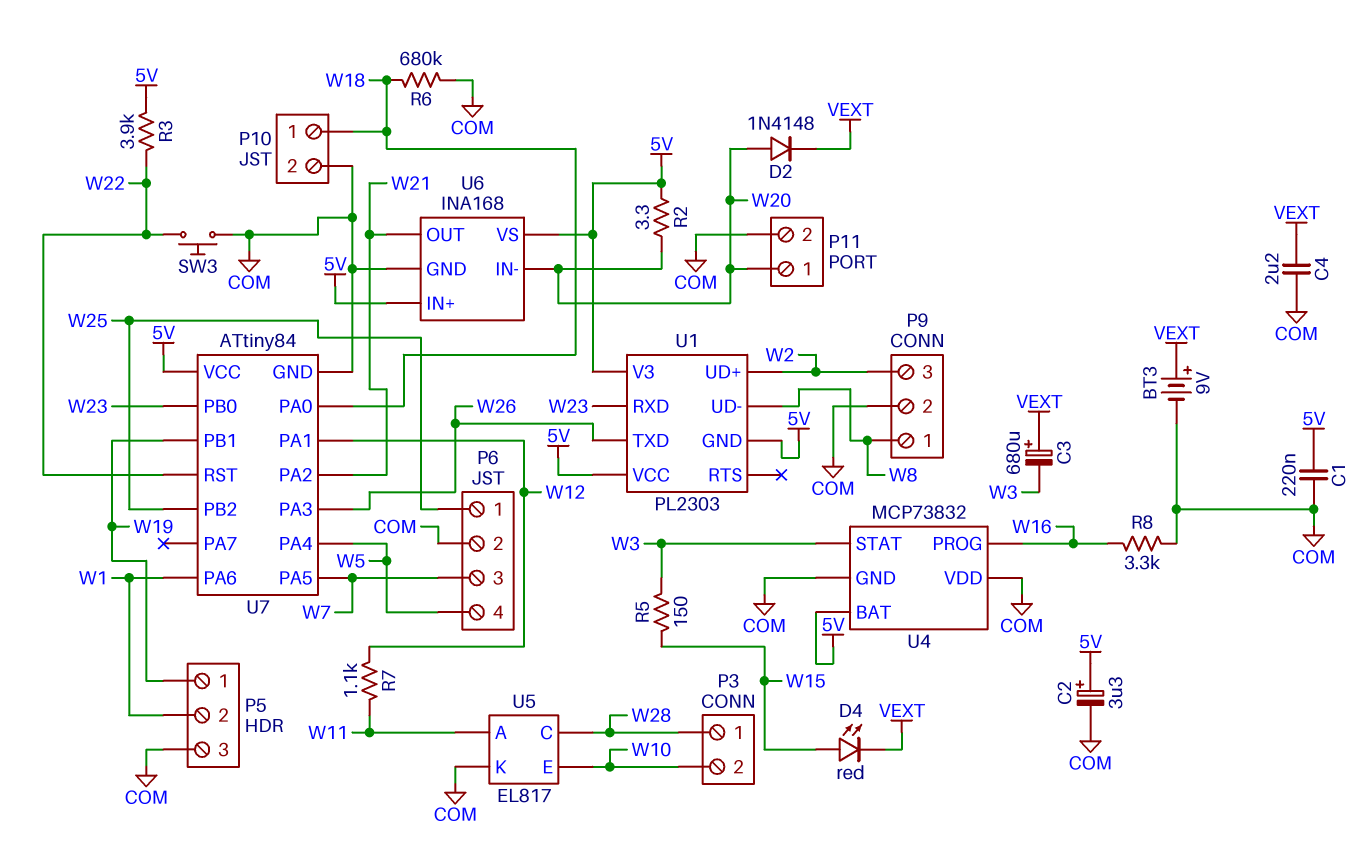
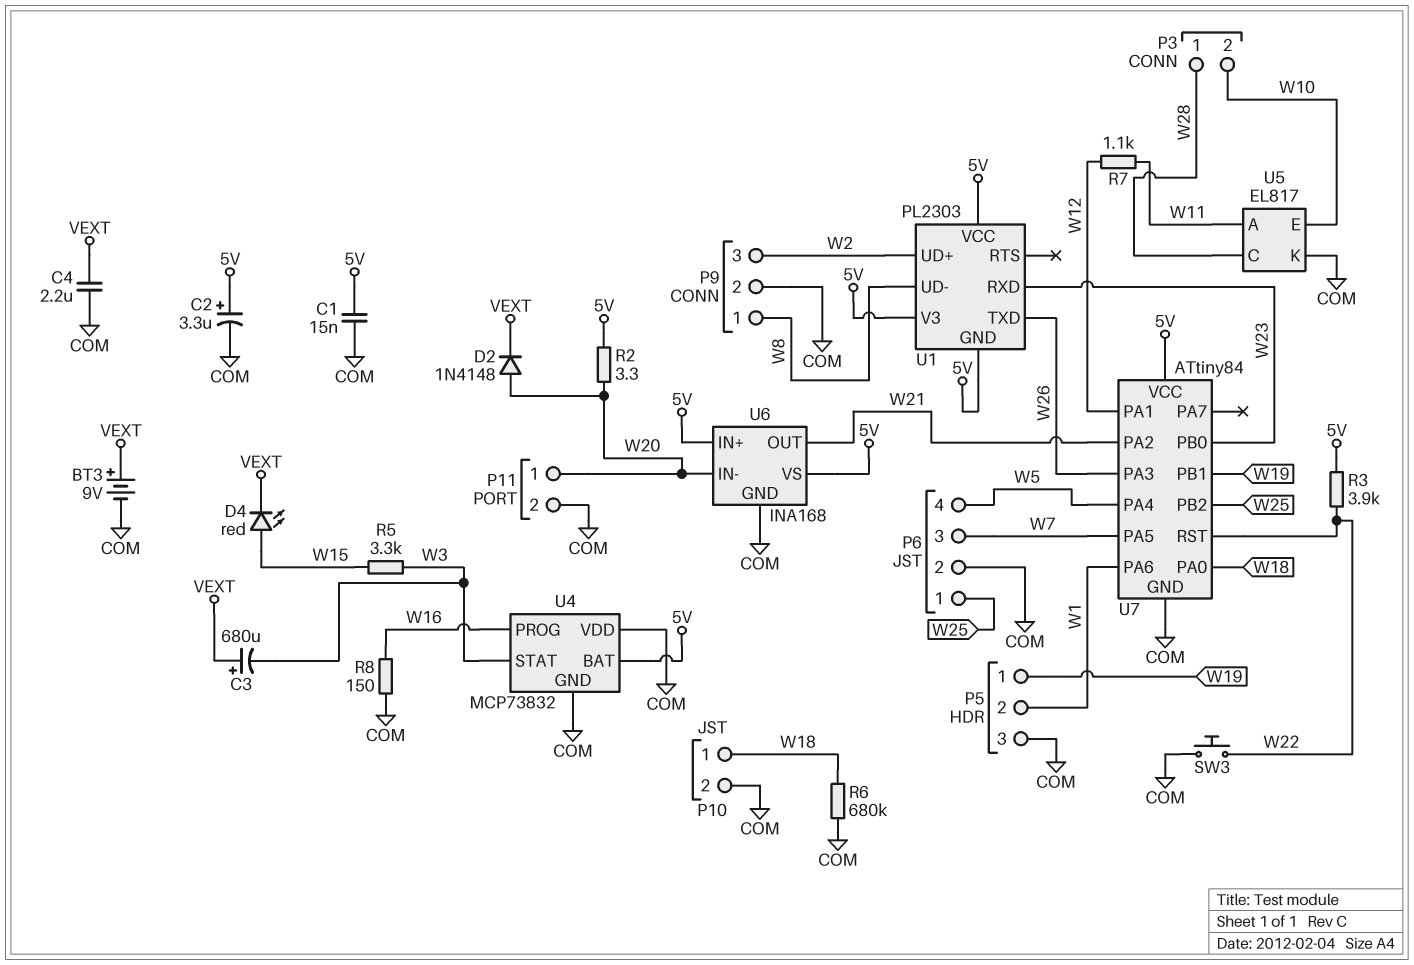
C1: 220nF (5V, COM) -> 15nF (5V, COM)
R5: 150 (W3, W15) -> 3.3k (W3, W15)
R8: 3.3k (COM, W16) -> 150 (COM, W16)

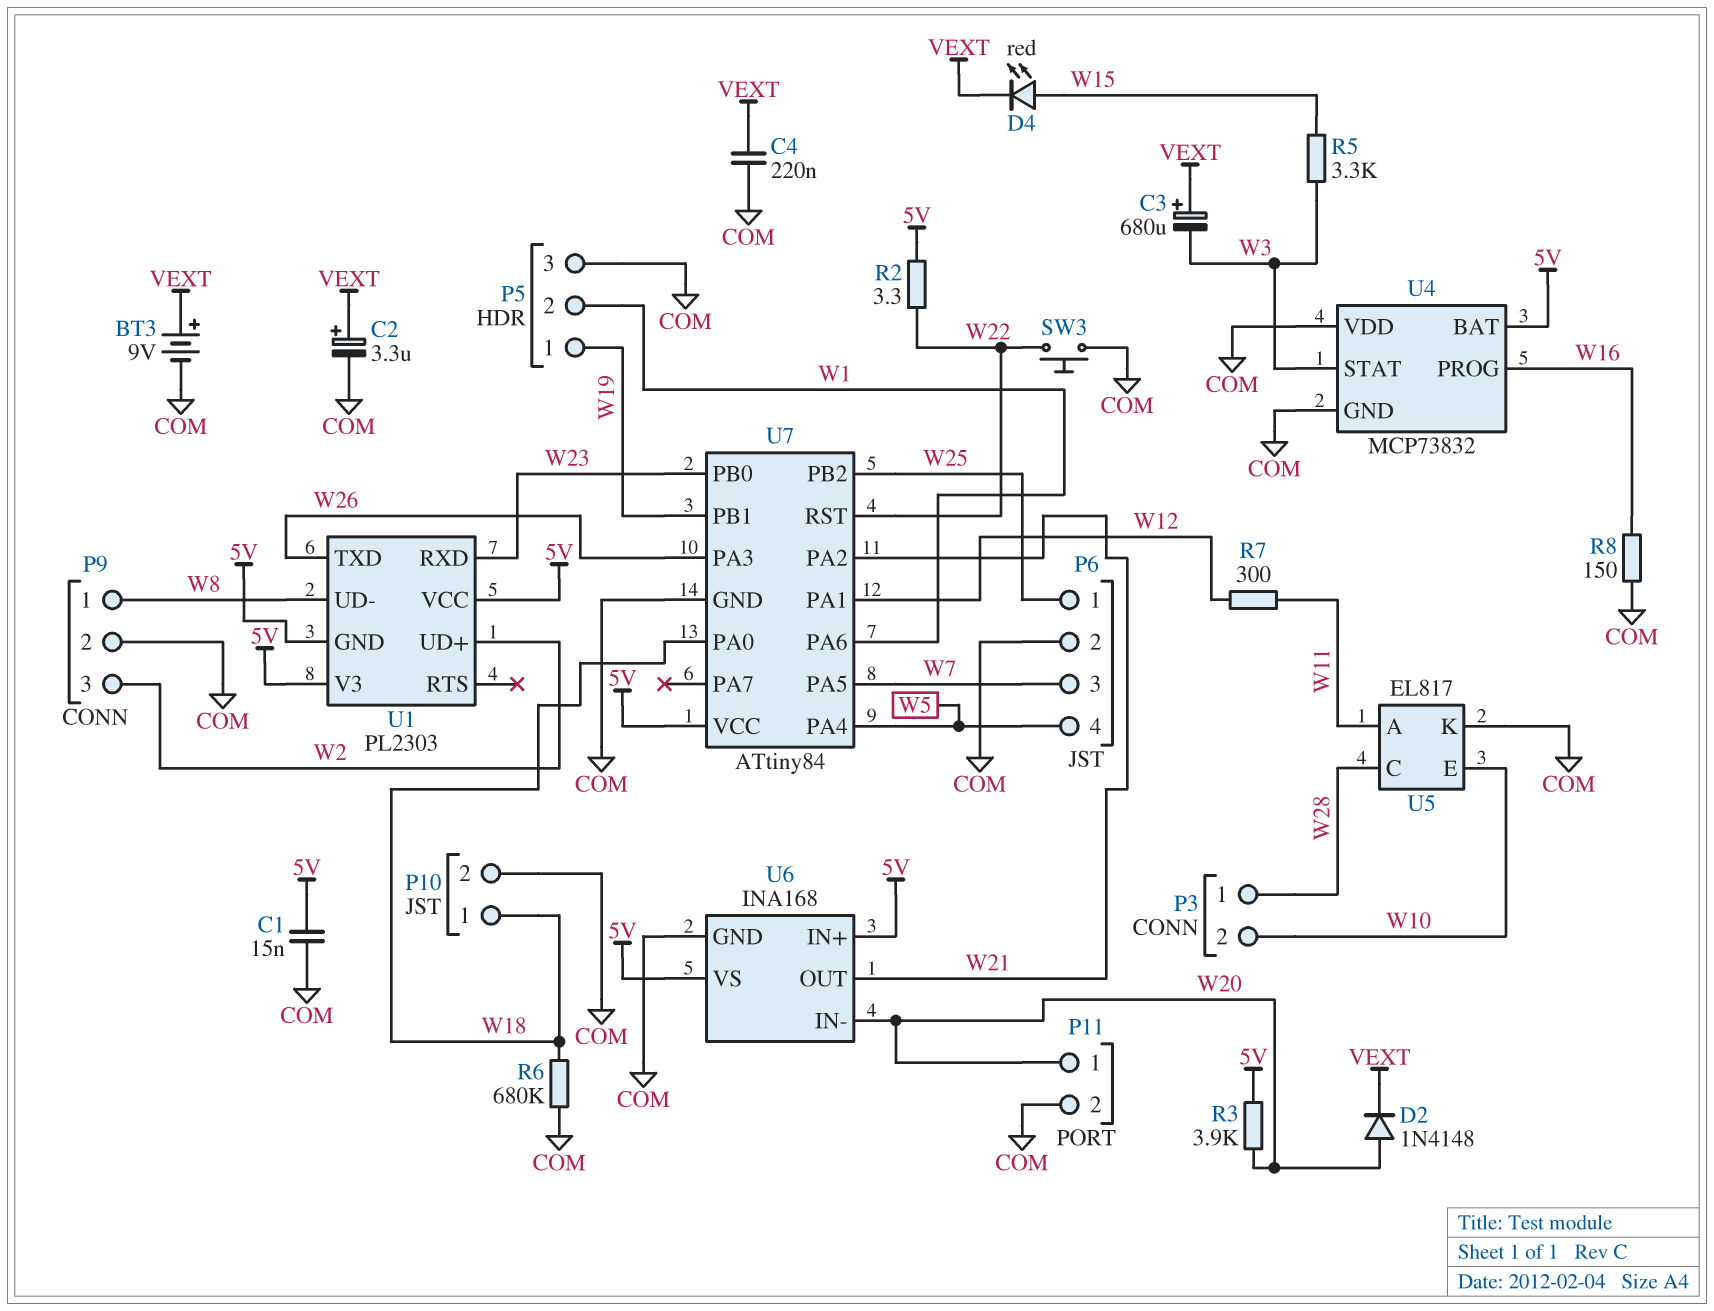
C2: 3.3uF (plus 5V, minus COM) -> 3.3uF (plus VEXT, minus COM)
C4: 2.2uF (COM, VEXT) -> 220nF (COM, VEXT)
R2: 3.3 (5V, W20) -> 3.3 (5V, W22)
R3: 3.9k (5V, W22) -> 3.9k (5V, W20)
R7: 1.1k (W11, W12) -> 300 (W11, W12)

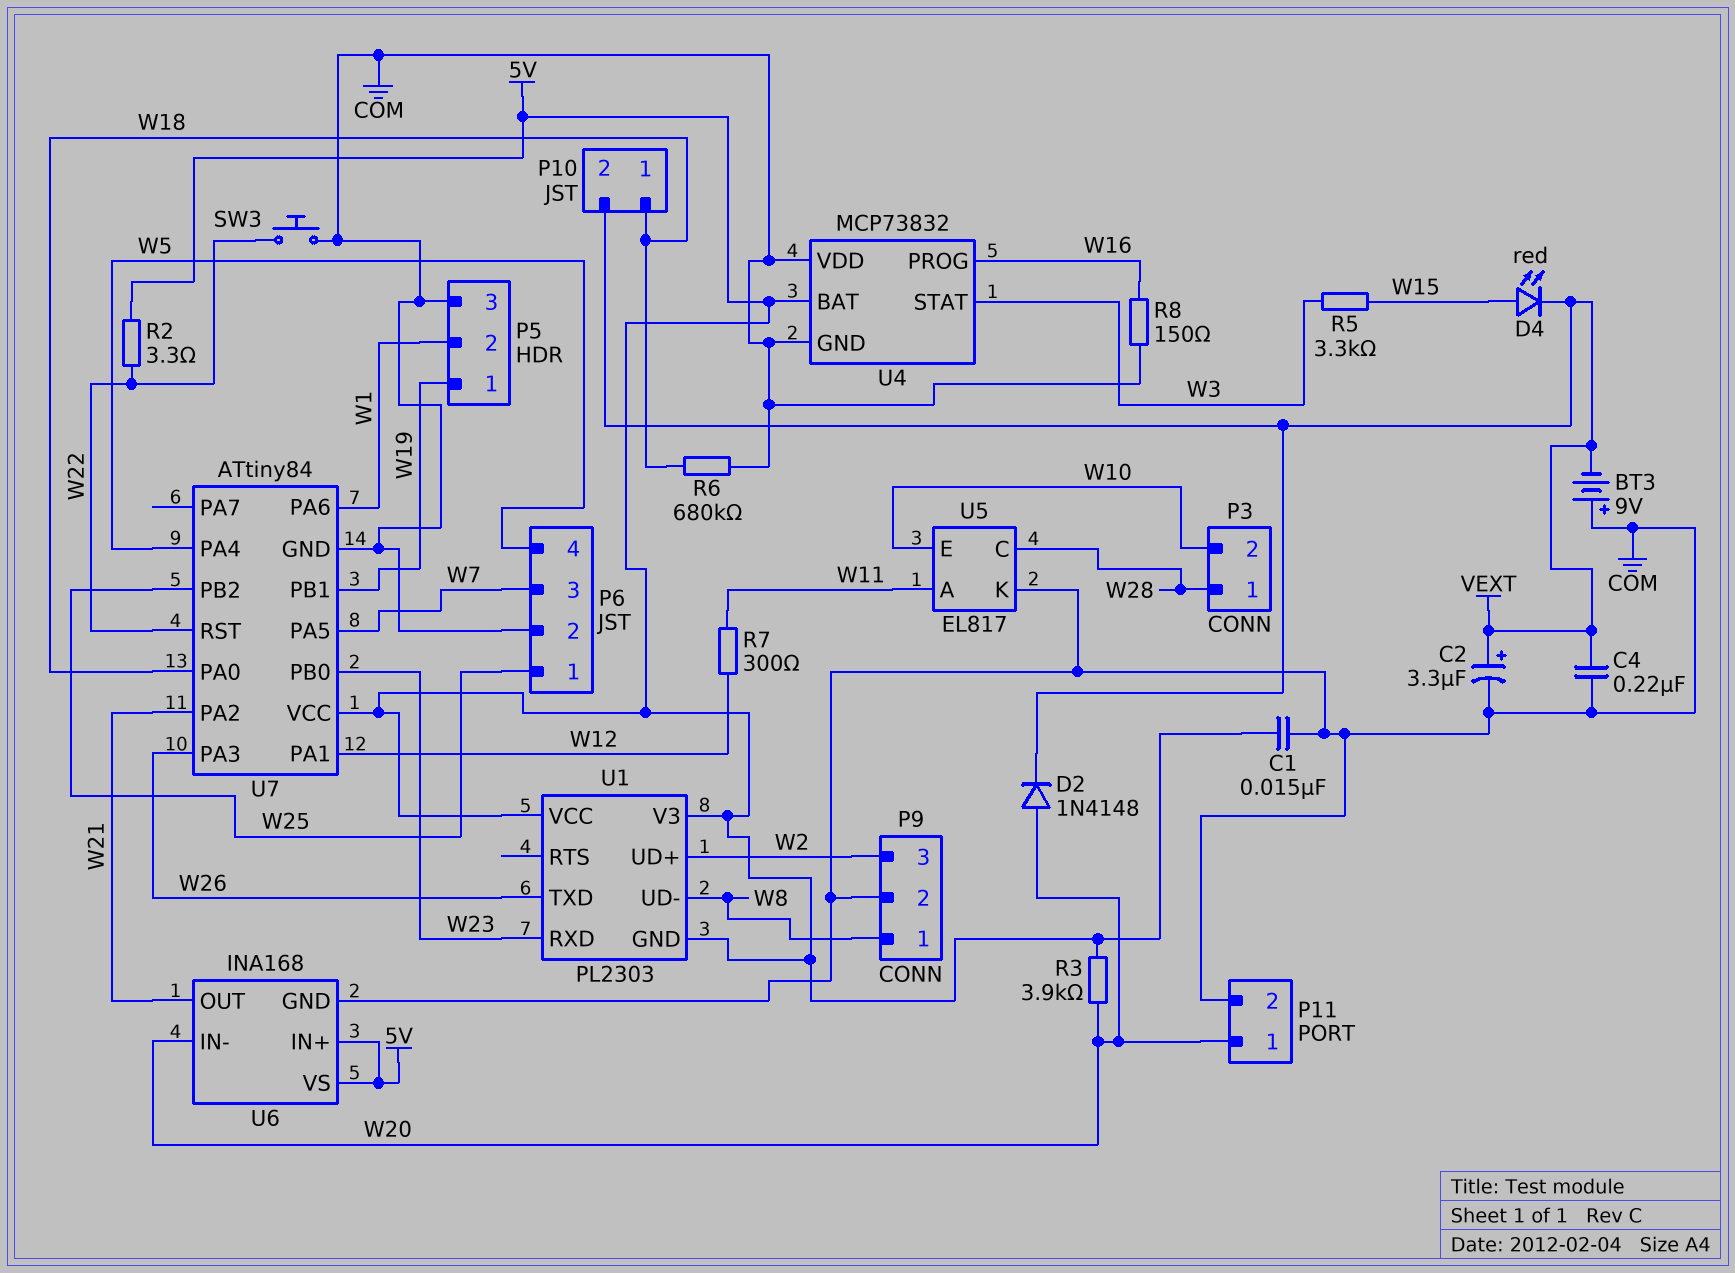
BT3: 9V (plus VEXT, minus COM) -> 9V (plus COM, minus VEXT)
C3: 680uF (plus VEXT, minus W3) -> none
P10 pin 2: COM -> VEXT

